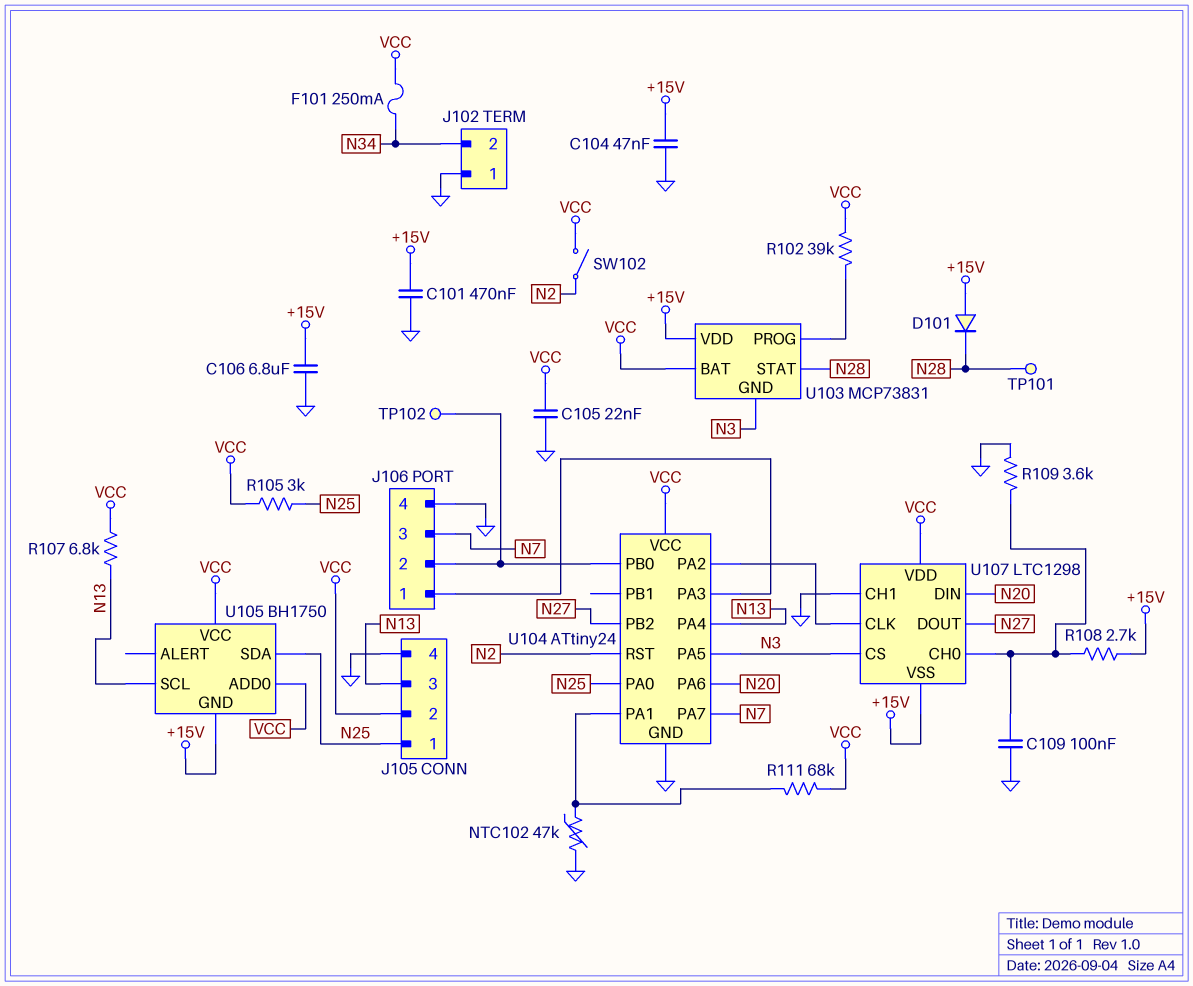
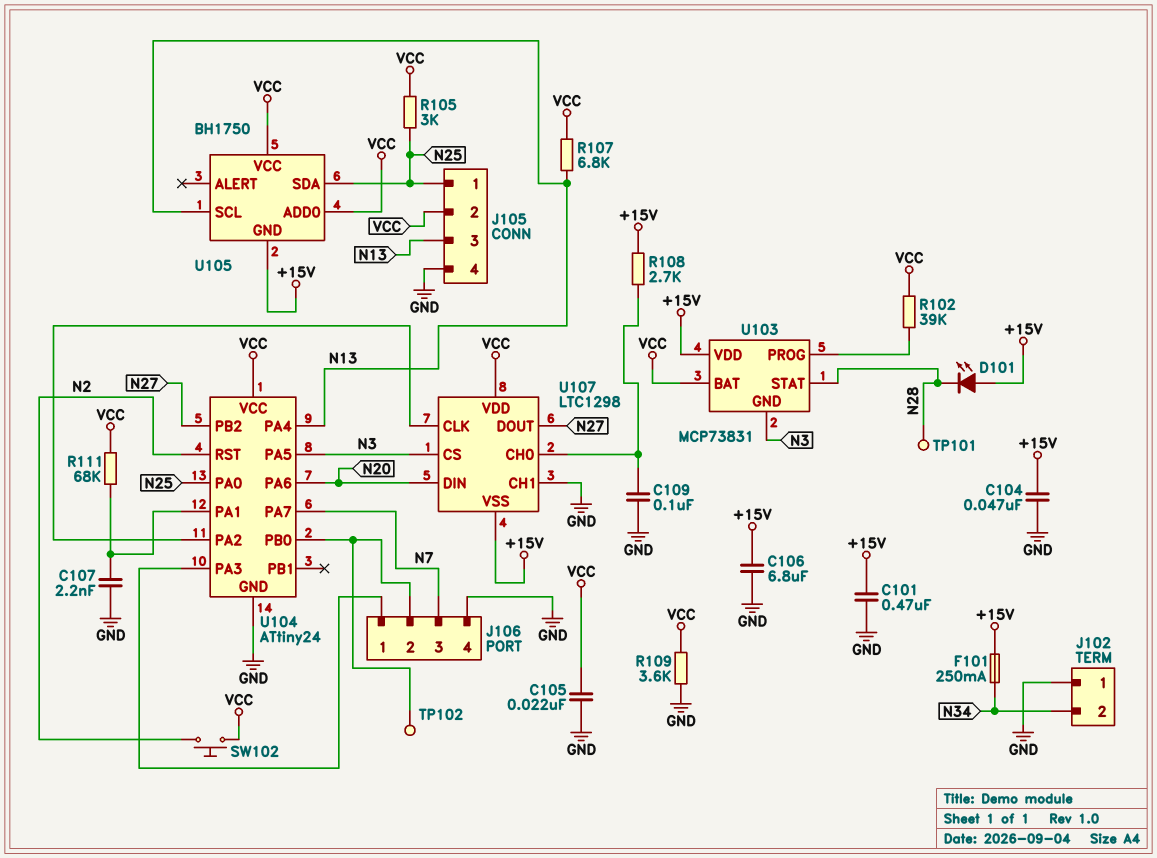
C107: none -> 2.2nF (GND, U104/PA1)
D101: diode (A +15V, K N28) -> LED (A +15V, K N28)
F101: 250mA (N34, VCC) -> 250mA (+15V, N34)
NTC102: 47k (GND, U104/PA1) -> none
R109: 3.6k (GND, U107/CH0) -> 3.6k (GND, VCC)
SW102: switch (N2, VCC) -> button (N2, VCC)

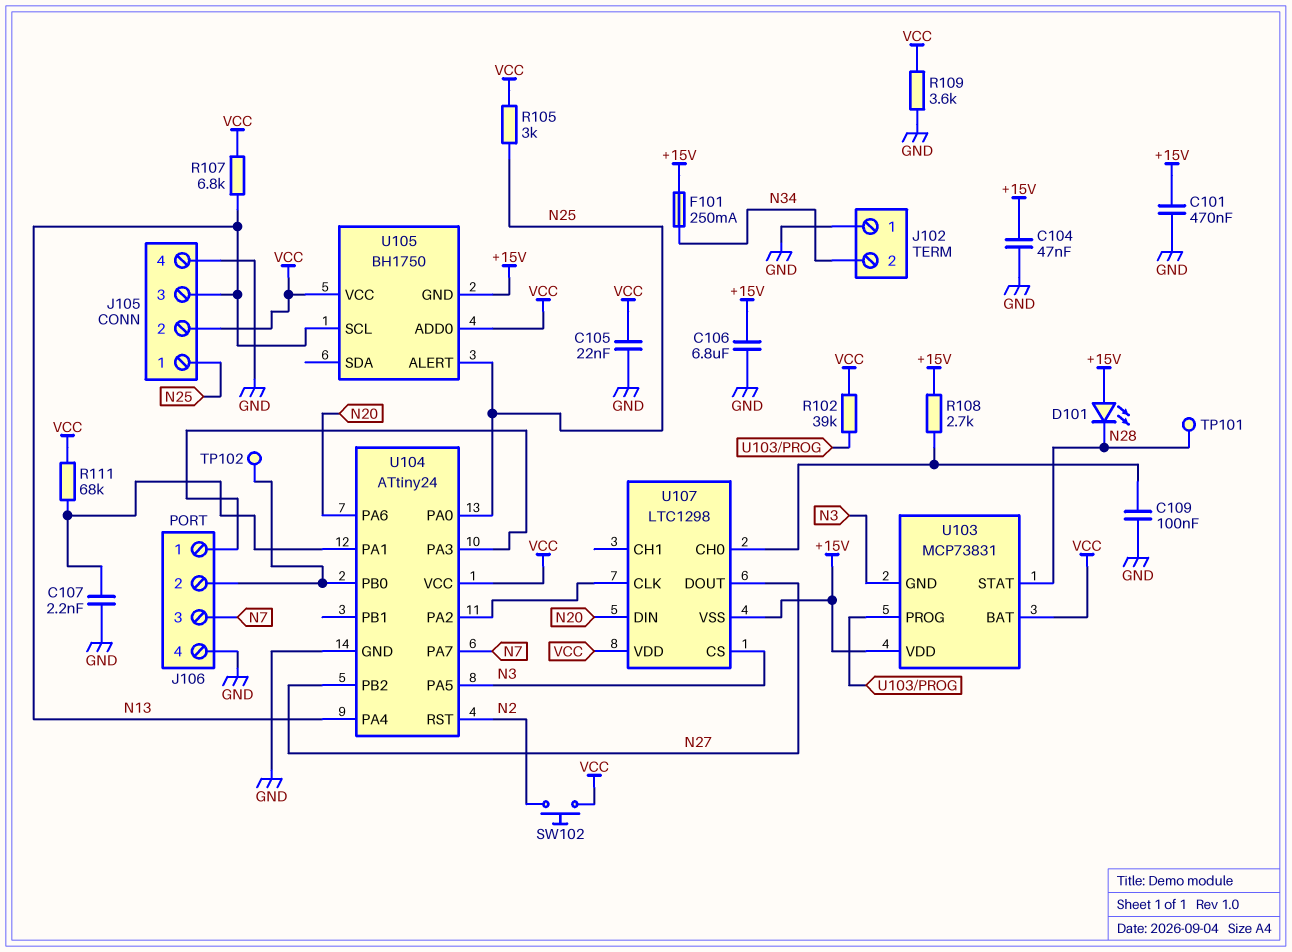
U105 pin ALERT: none -> N25
U105 pin SDA: N25 -> none
U107 pin CH1: GND -> none

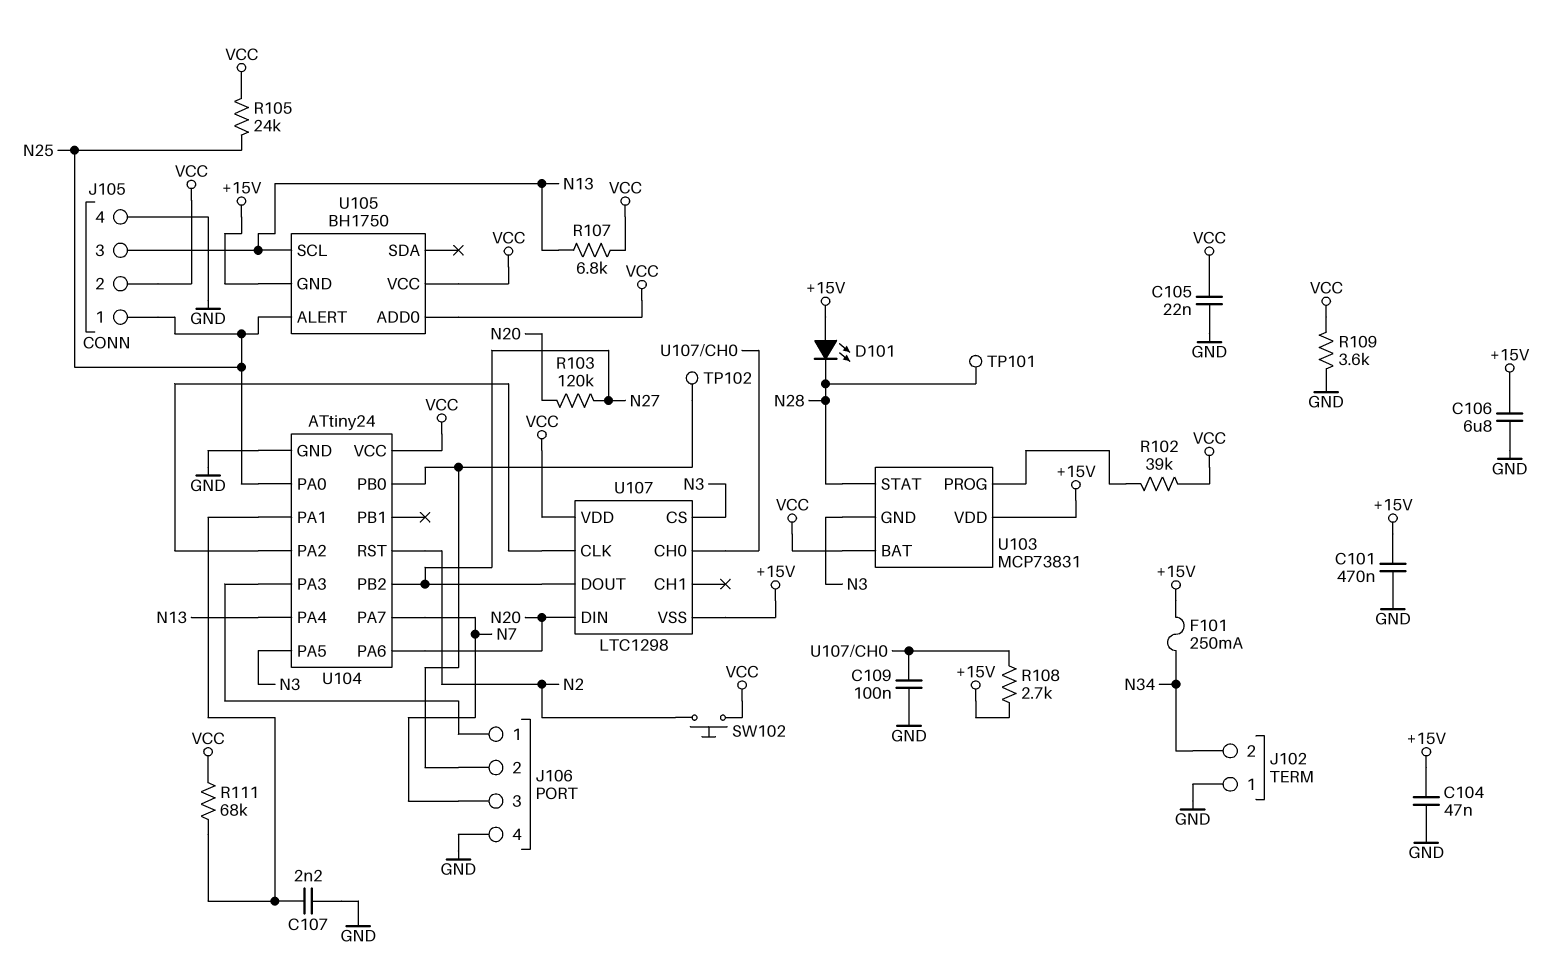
R103: none -> 120k (N20, N27)
R105: 3k (N25, VCC) -> 24k (N25, VCC)

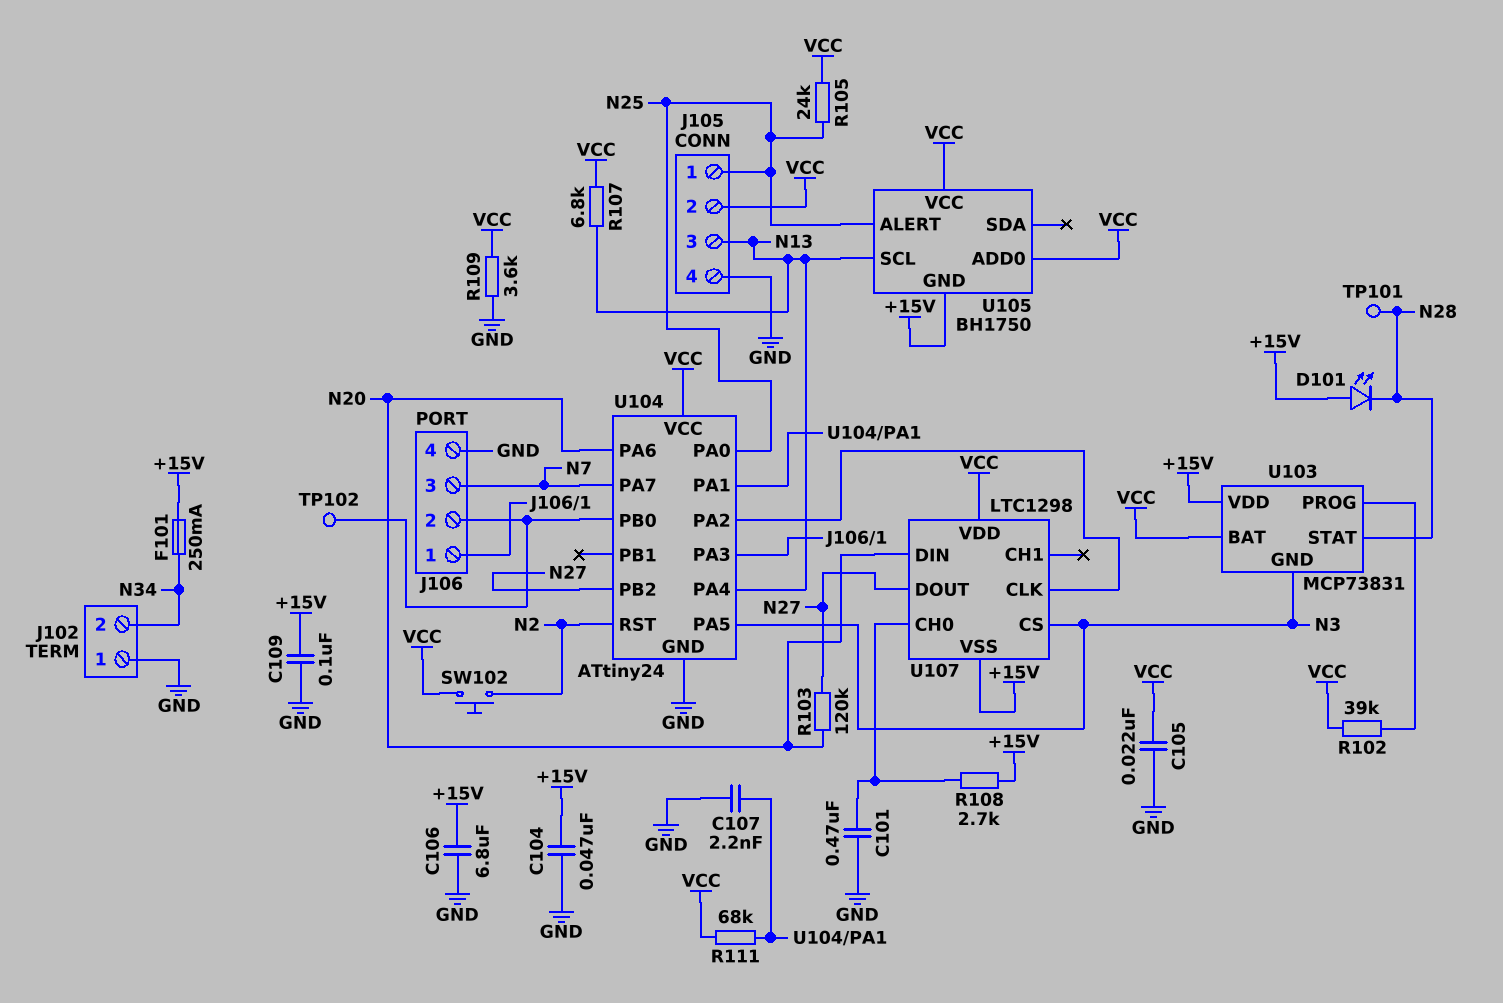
C101: 470nF (+15V, GND) -> 470nF (GND, U107/CH0)
C109: 100nF (GND, U107/CH0) -> 100nF (+15V, GND)

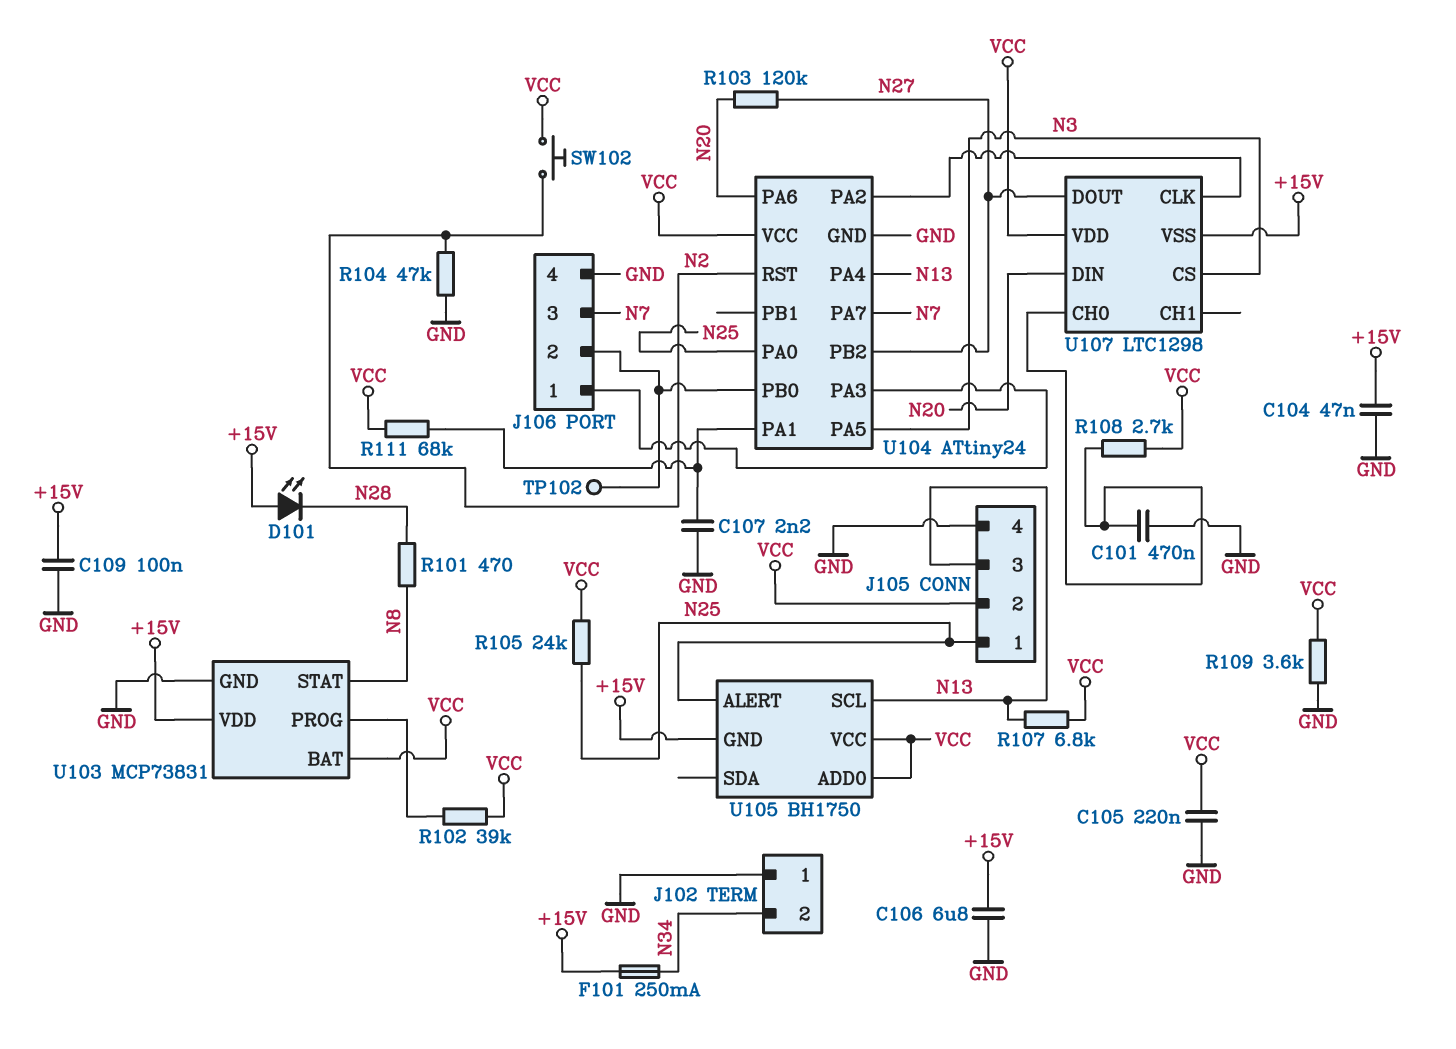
C105: 22nF (GND, VCC) -> 220nF (GND, VCC)
R101: none -> 470 (N8, N28)
R104: none -> 47k (GND, N2)
R108: 2.7k (+15V, U107/CH0) -> 2.7k (U107/CH0, VCC)
TP101: test point (N28) -> none
U103 pin GND: N3 -> GND
U103 pin STAT: N28 -> N8

